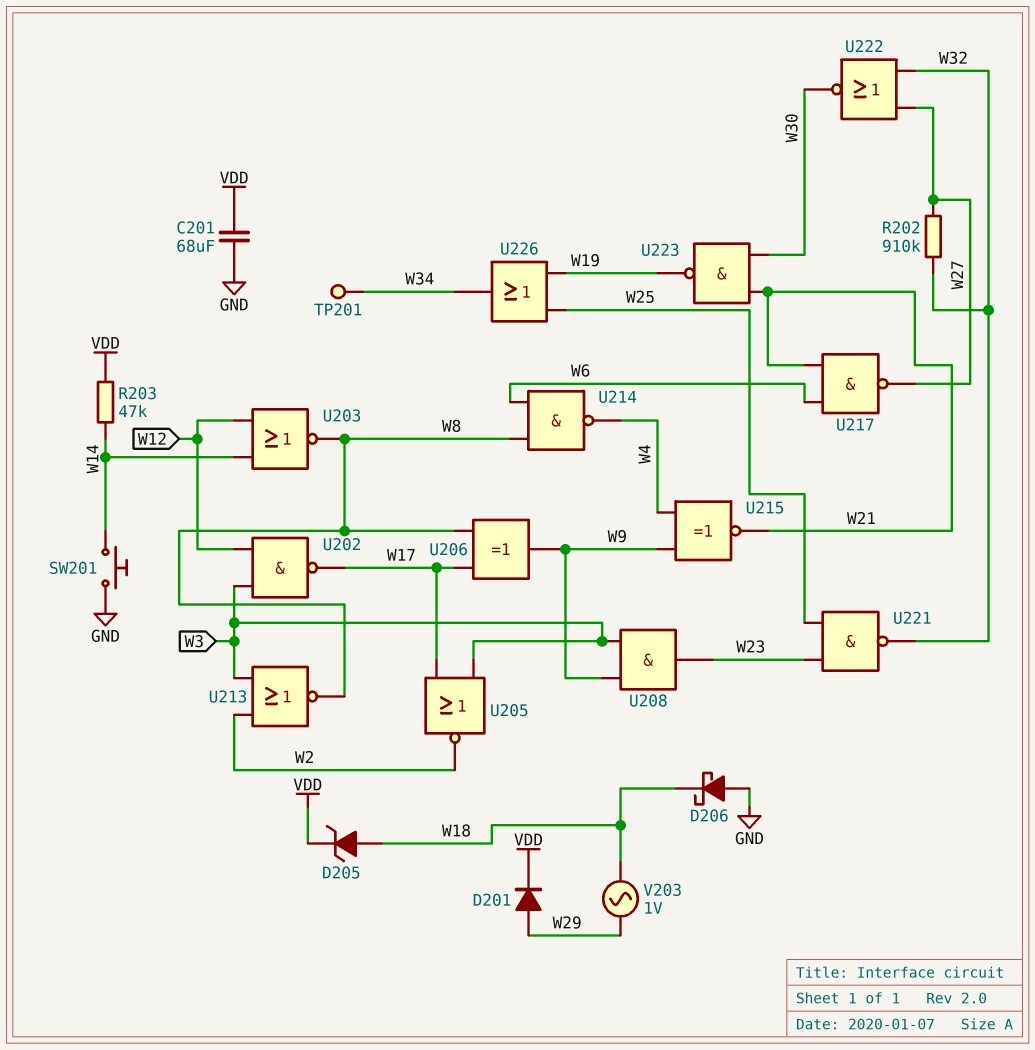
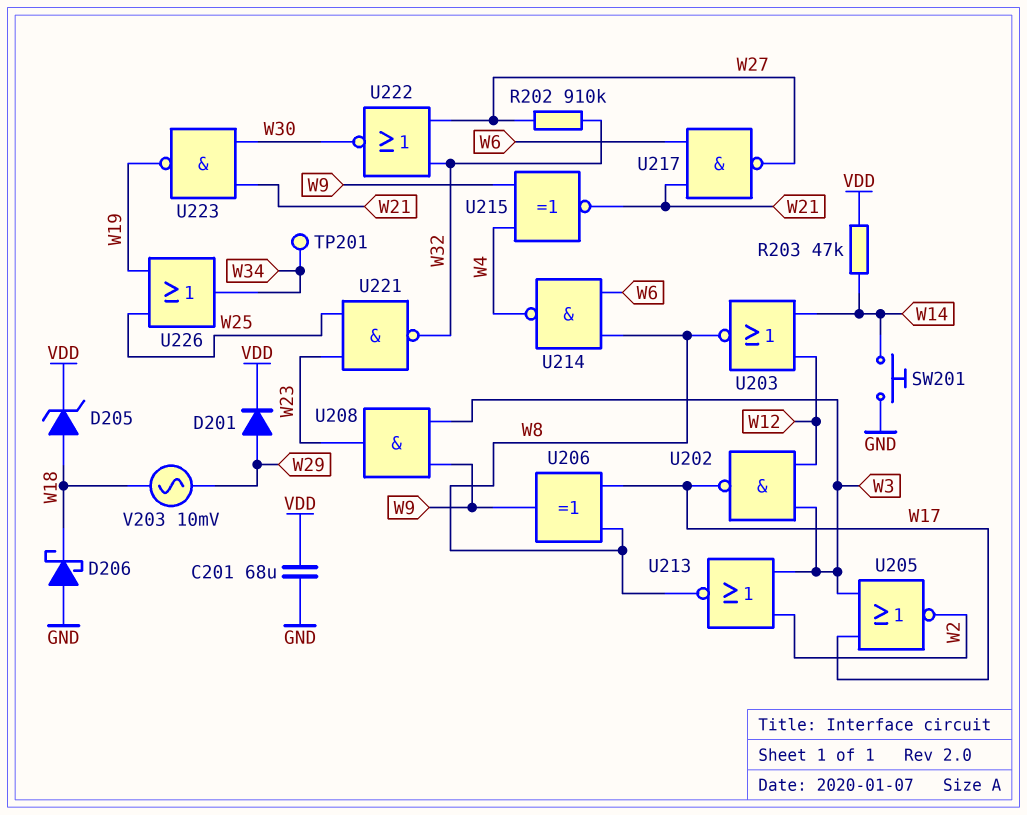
V203: AC 1V (W18, W29) -> AC 10mV (W18, W29)

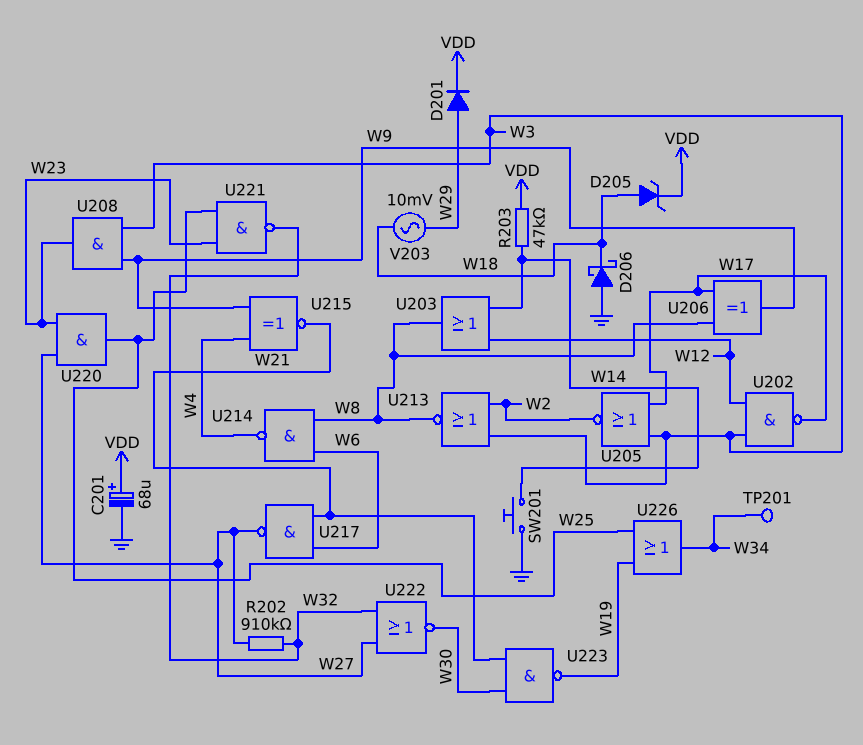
C201: 68uF (GND, VDD) -> 68uF (plus VDD, minus GND)
U203: NOR (in W12, in W14, out W8) -> OR (in W12, in W14, out W8)
U220: none -> AND (in W23, in W27, out W25)

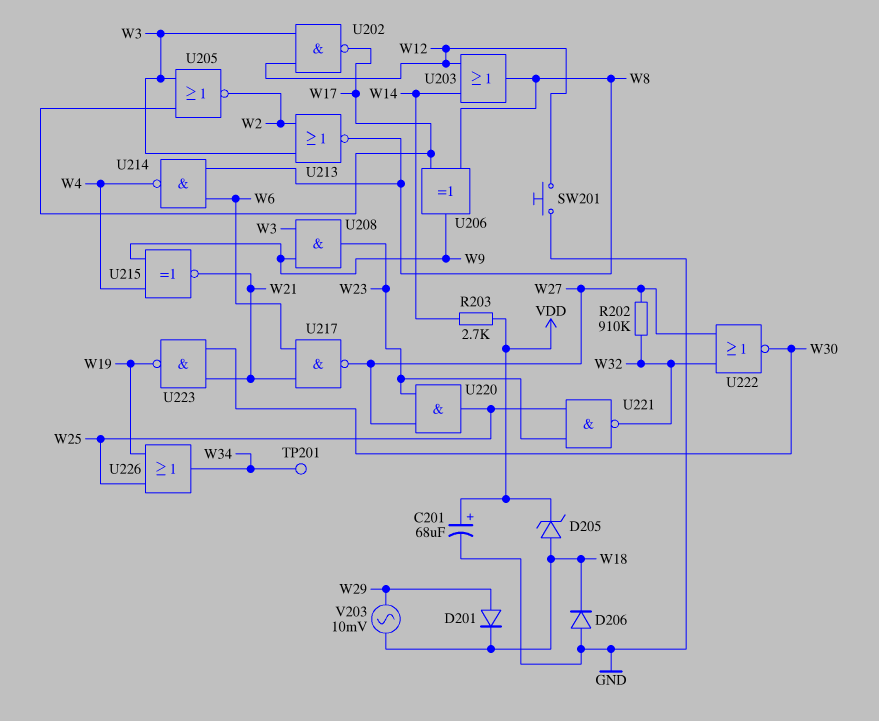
D201: diode (A W29, K VDD) -> diode (A W29, K W18)
D206: schottky (A GND, K W18) -> diode (A GND, K W18)
R203: 47k (VDD, W14) -> 2.7k (VDD, W14)
SW201: button (GND, W14) -> button (GND, W12)

